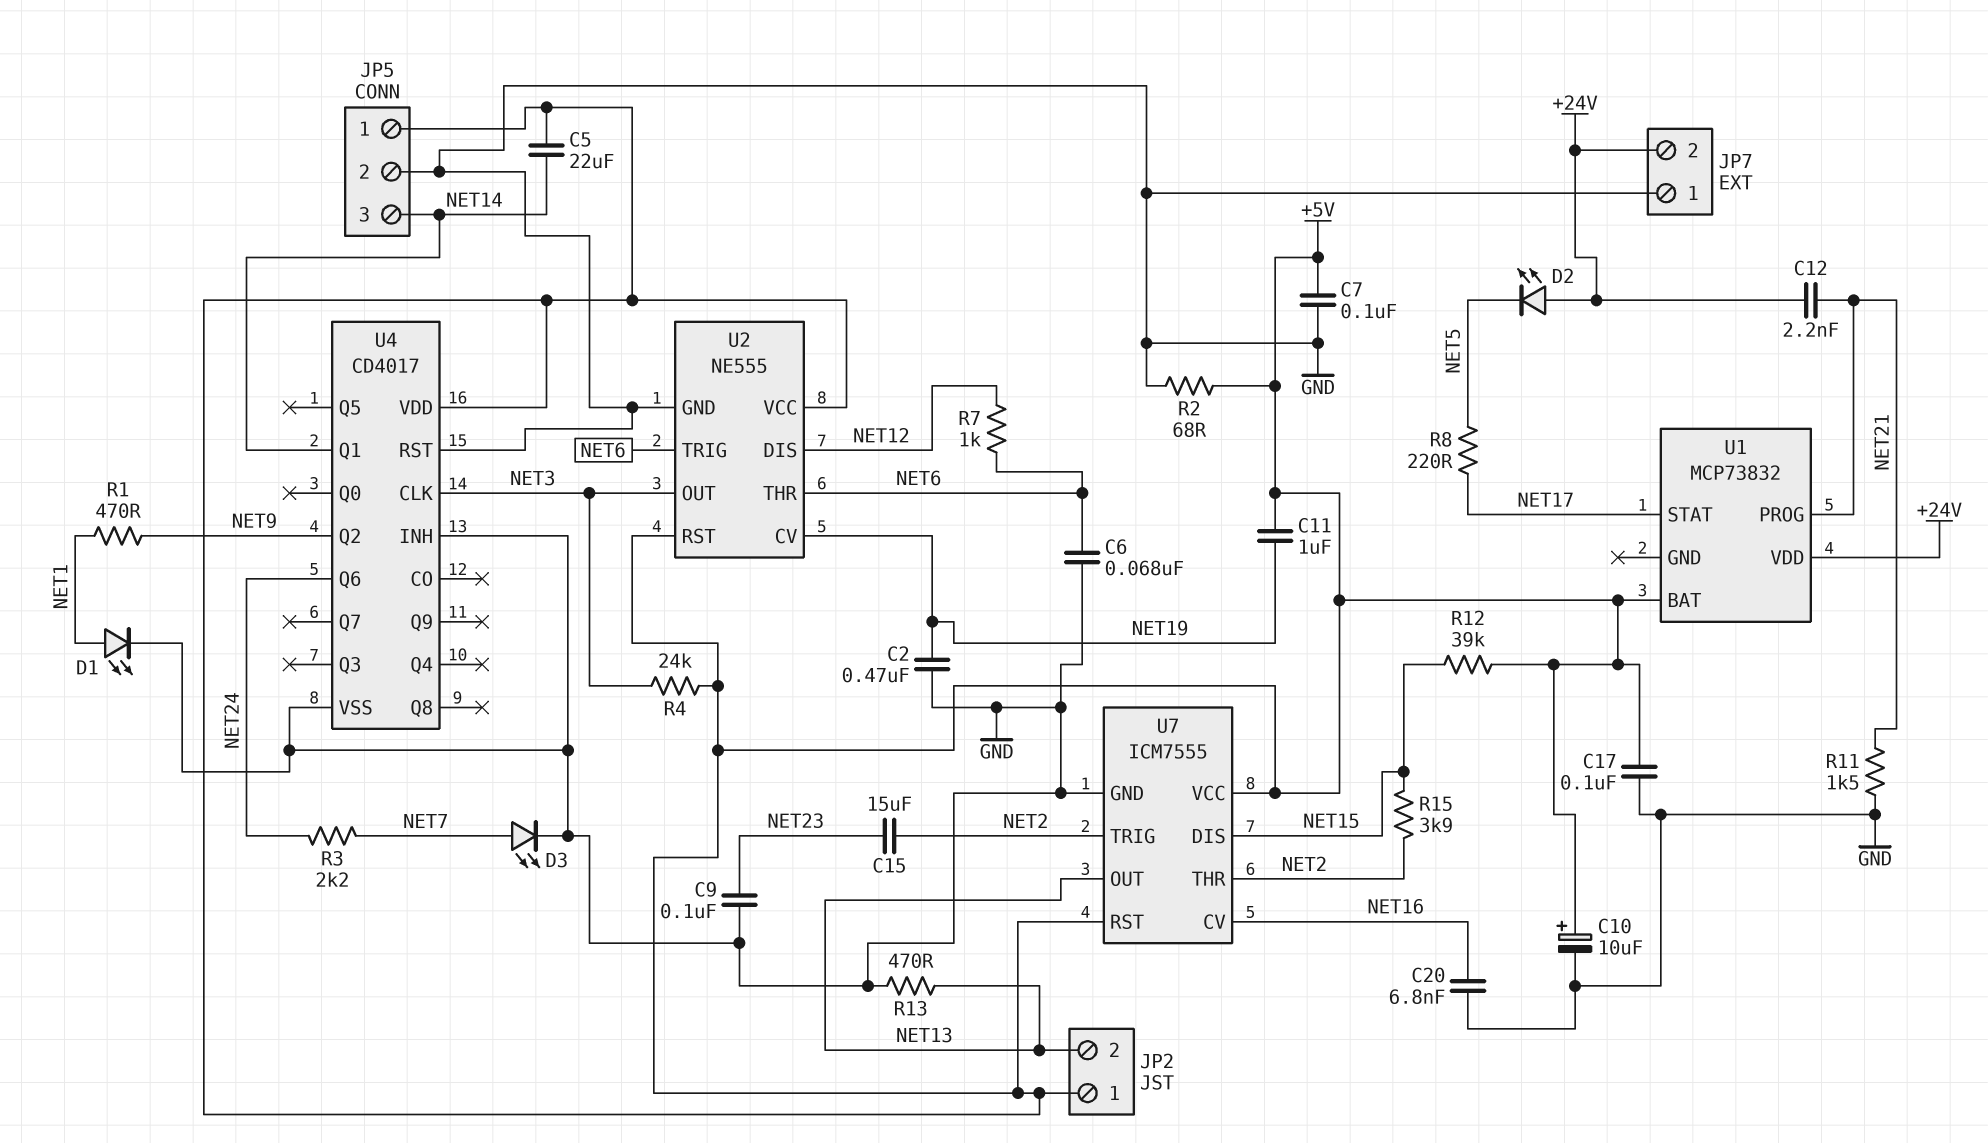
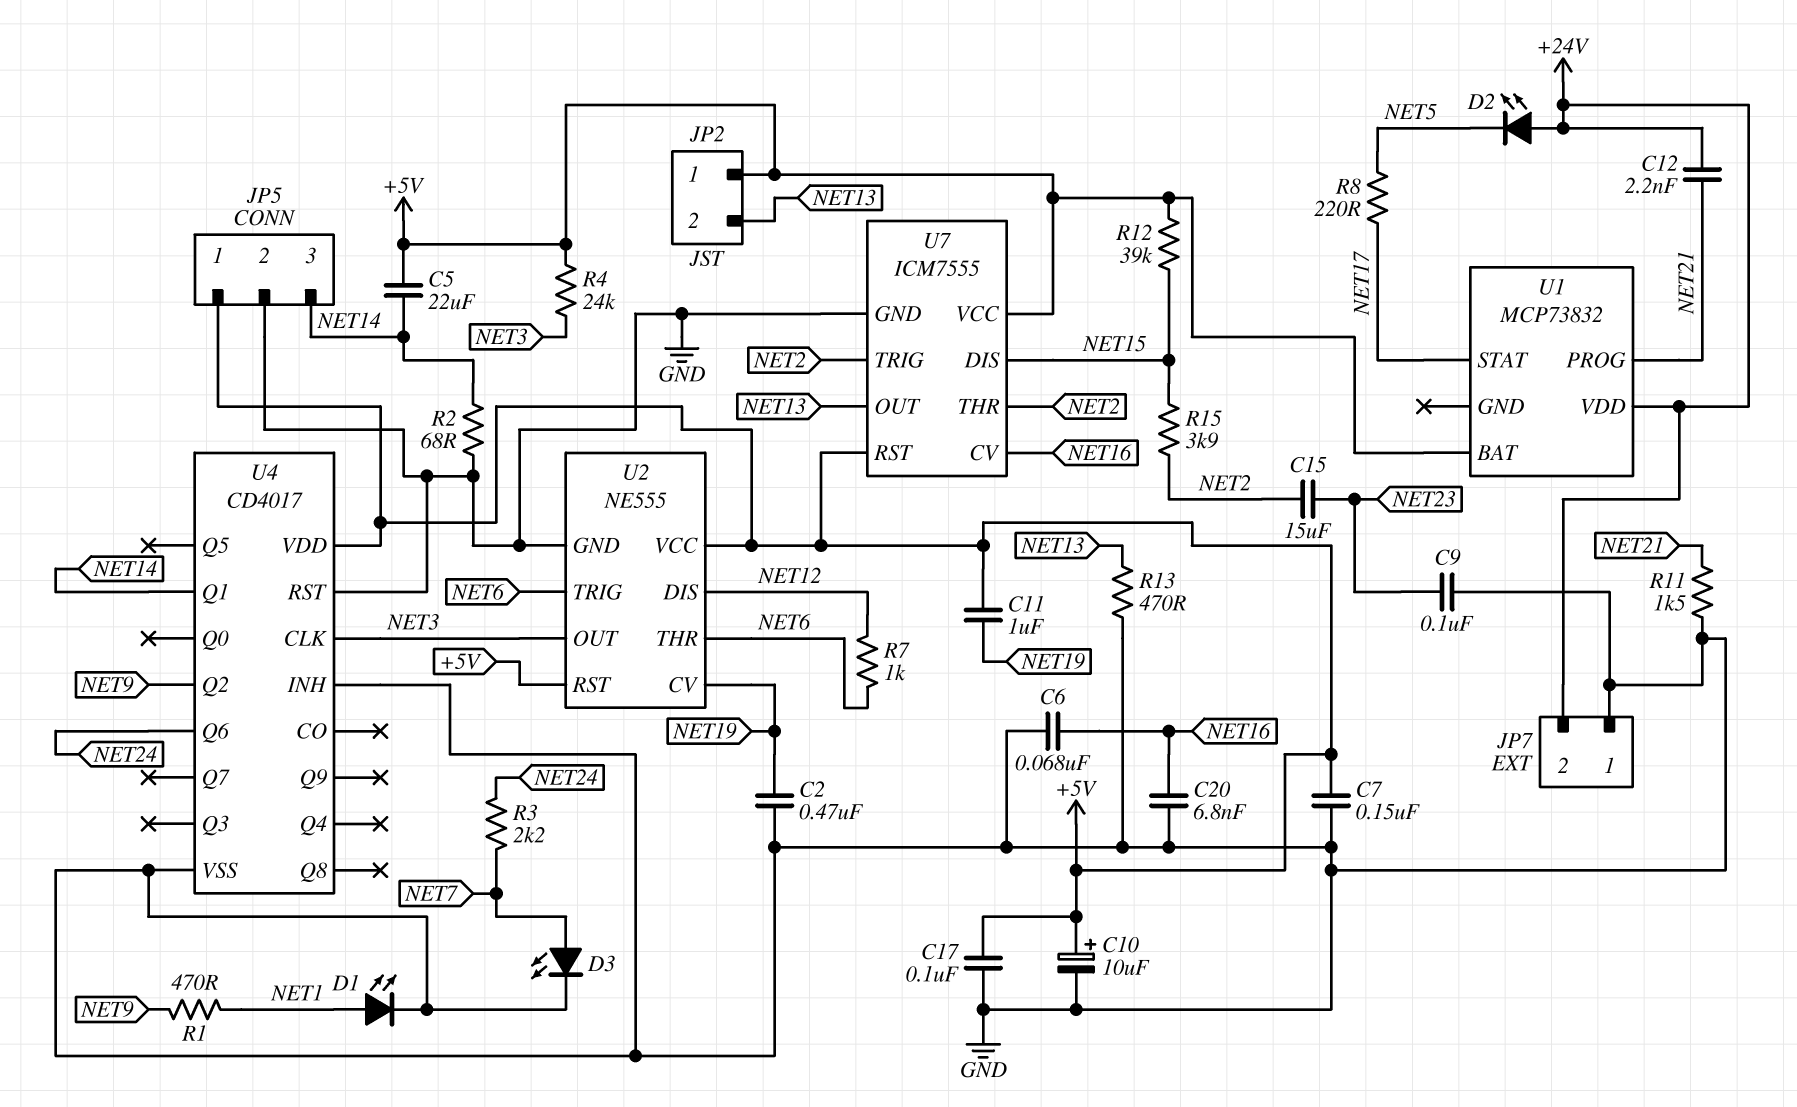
C6: 68nF (GND, NET6) -> 68nF (GND, NET16)
C7: 100nF (+5V, GND) -> 150nF (+5V, GND)
R2: 68 (+5V, GND) -> 68 (GND, NET14)

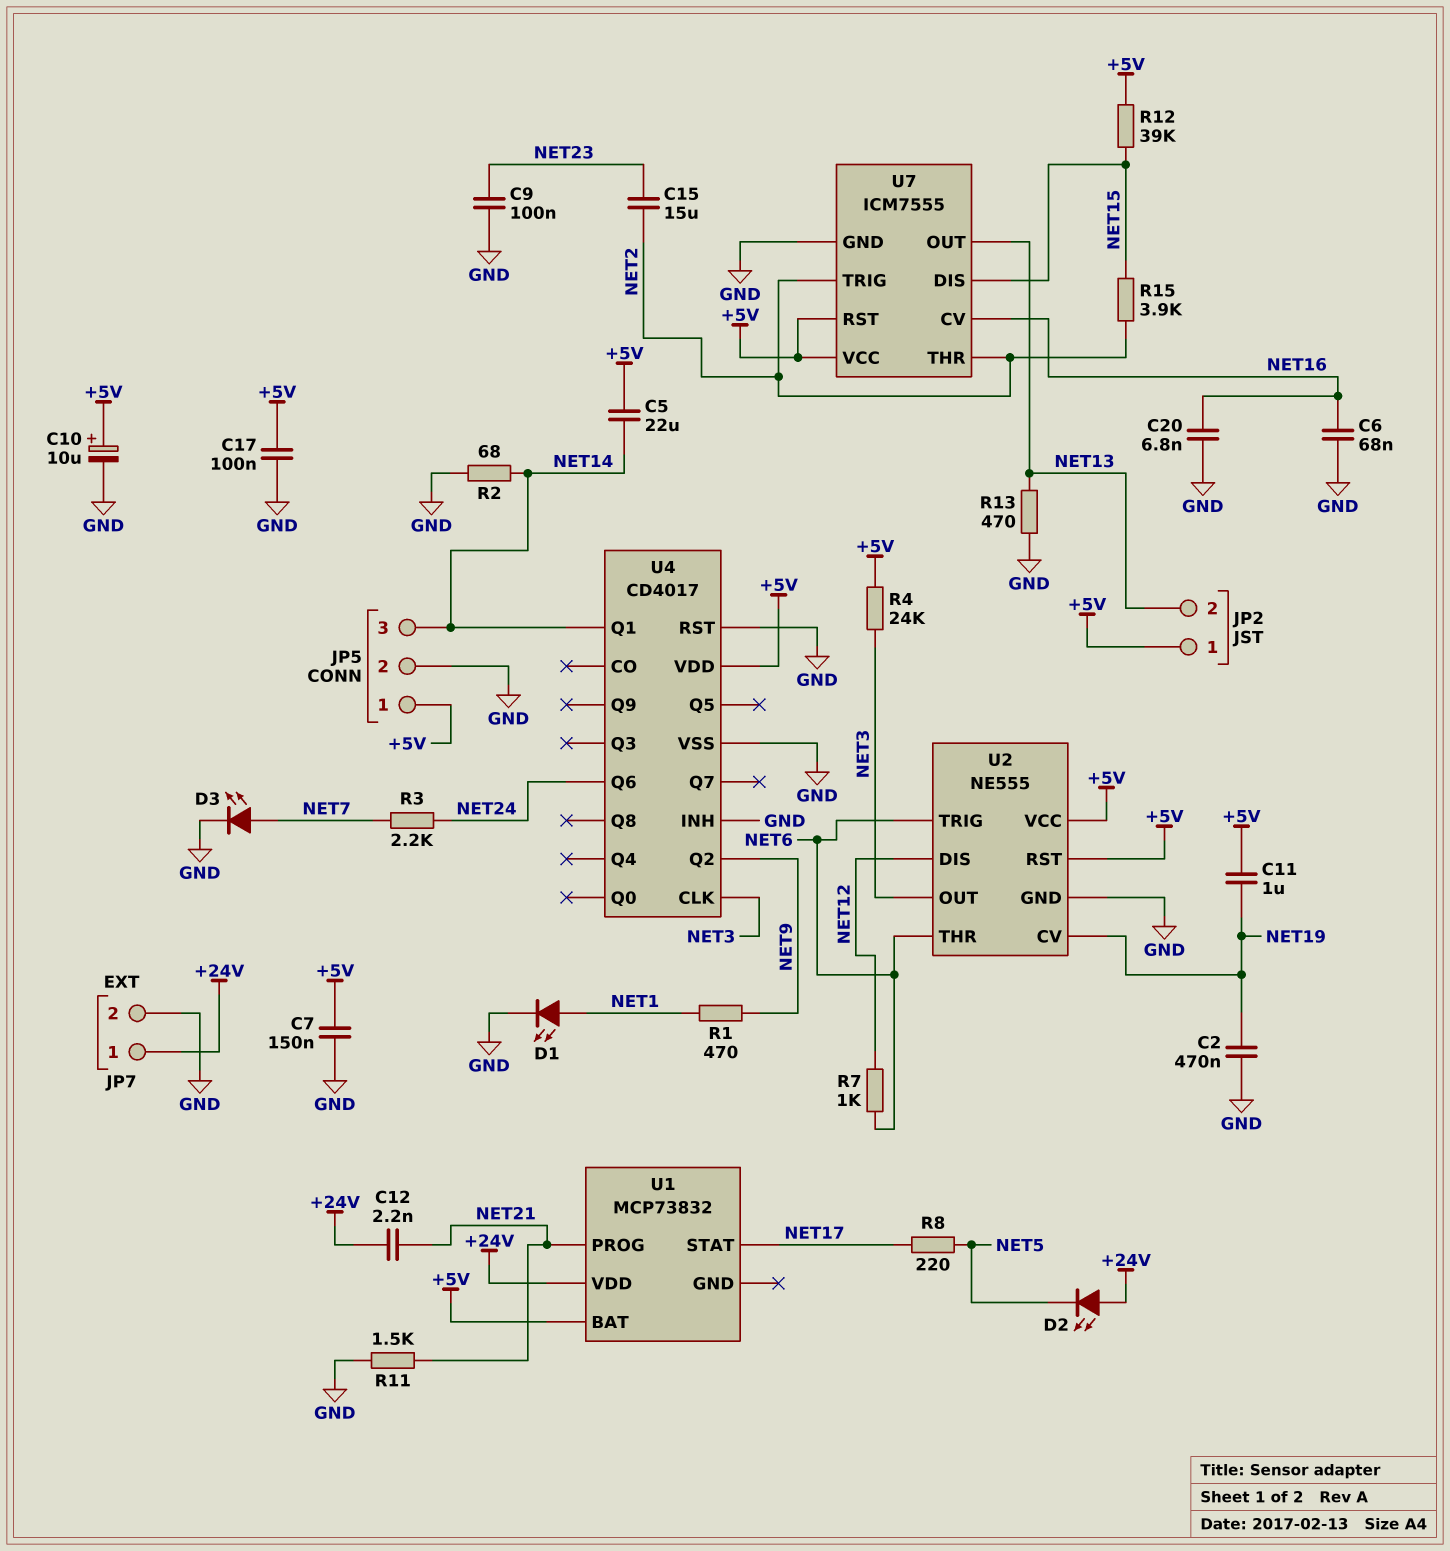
JP7 pin 1: GND -> +24V
JP7 pin 2: +24V -> GND

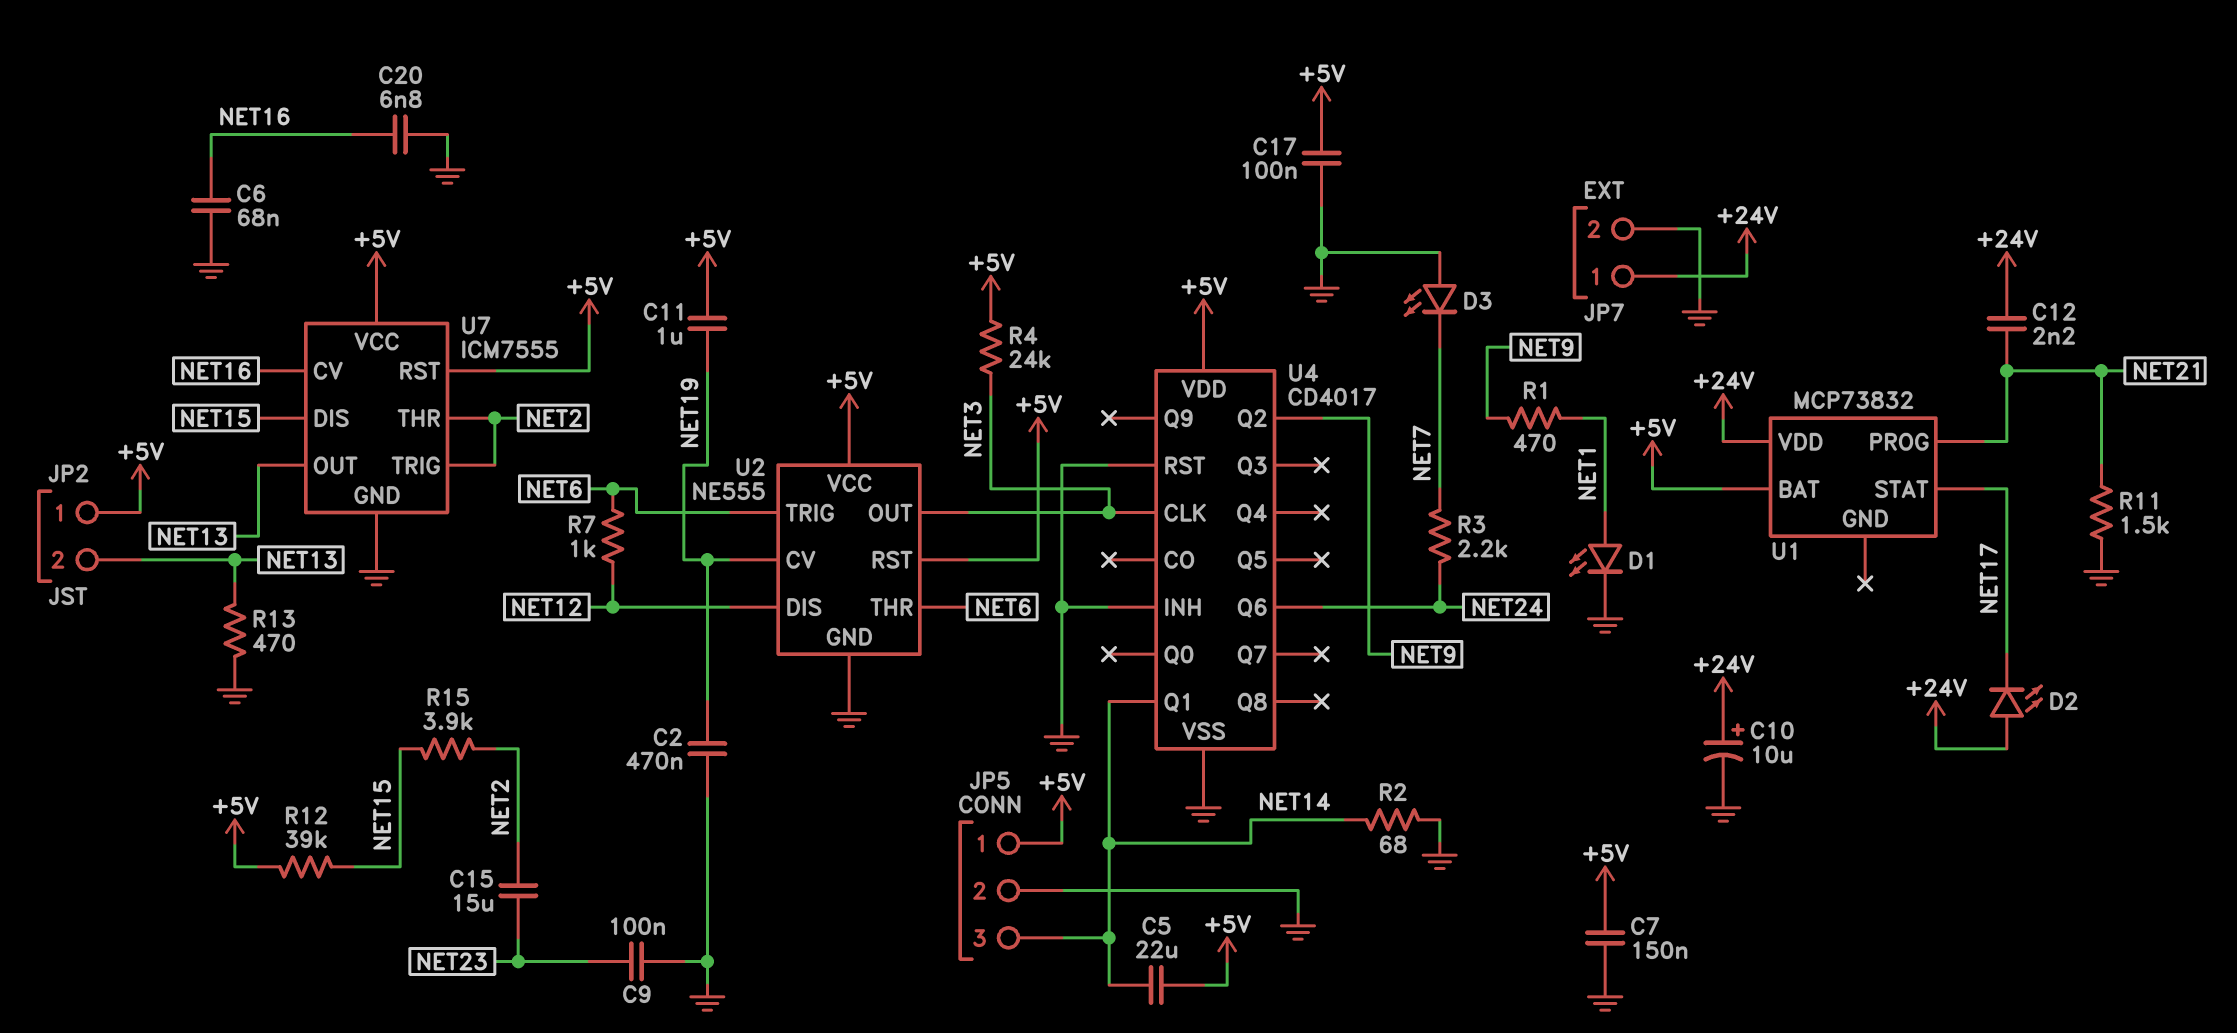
C10: 10uF (plus +5V, minus GND) -> 10uF (plus +24V, minus GND)
D2: LED (A +24V, K NET5) -> LED (A +24V, K NET17)
D3: LED (A NET7, K GND) -> LED (A GND, K NET7)
R8: 220 (NET5, NET17) -> none

